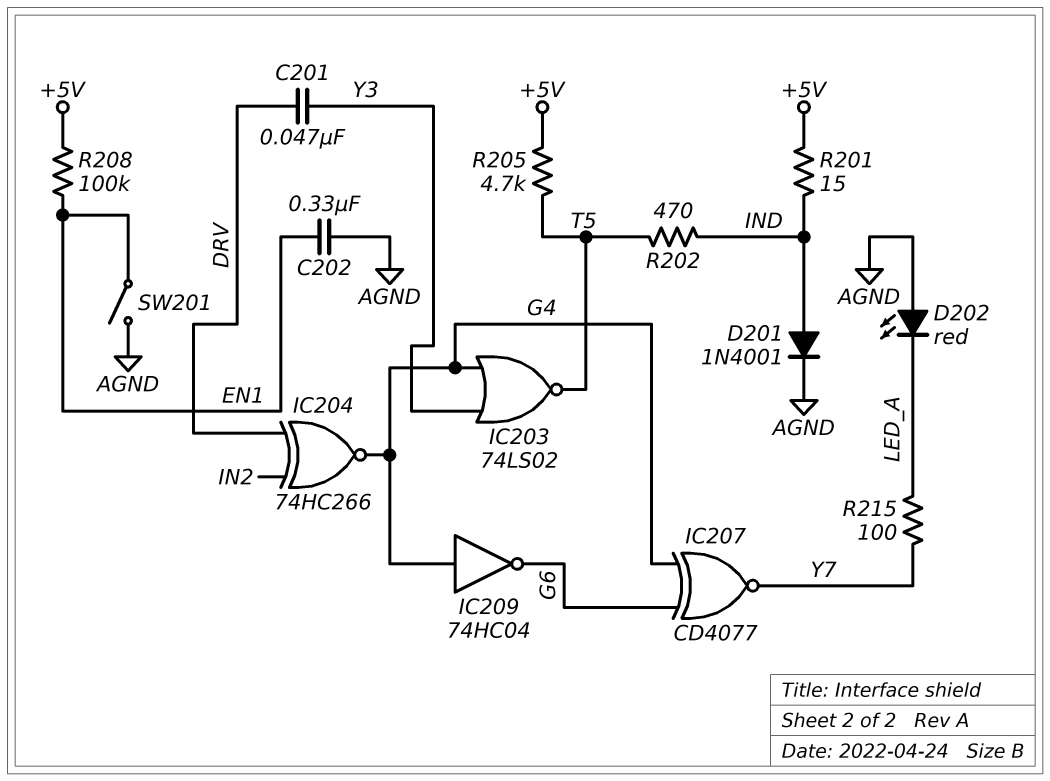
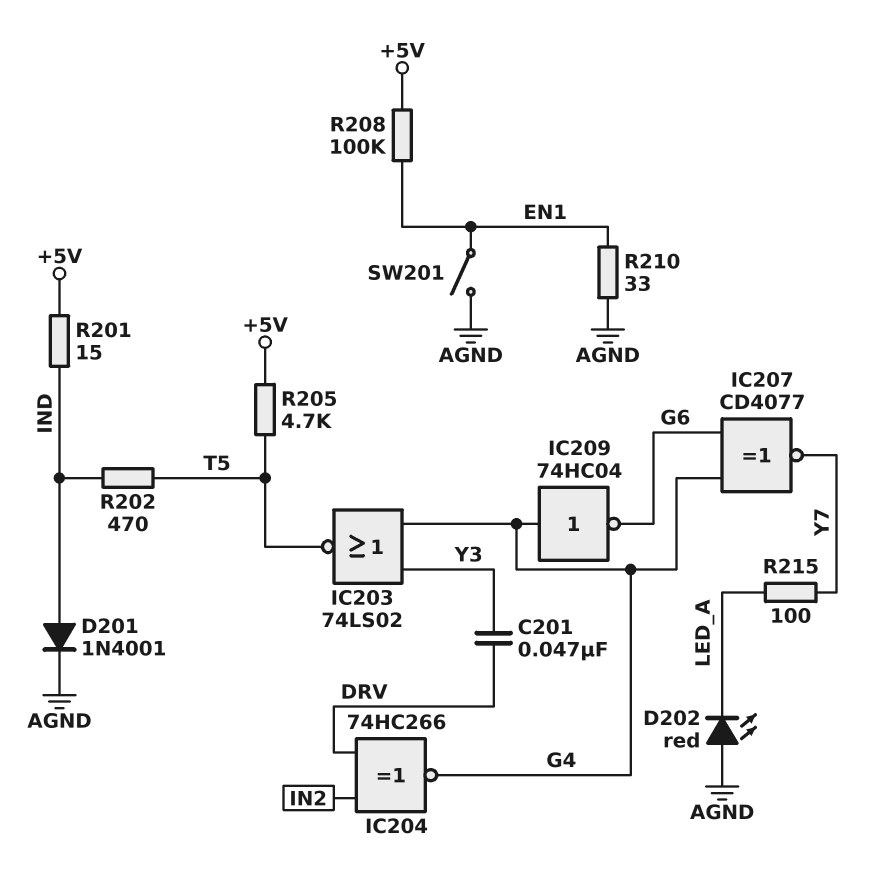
C202: 330nF (AGND, EN1) -> none
R210: none -> 33 (AGND, EN1)

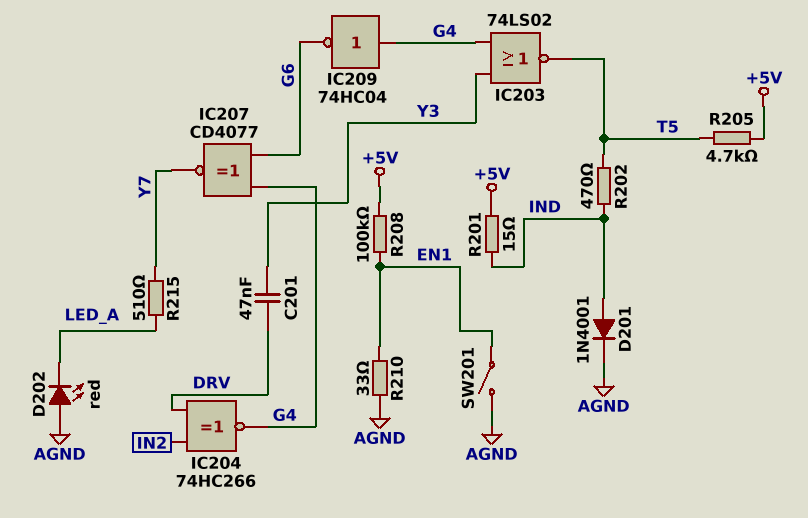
R215: 100 (LED_A, Y7) -> 510 (LED_A, Y7)

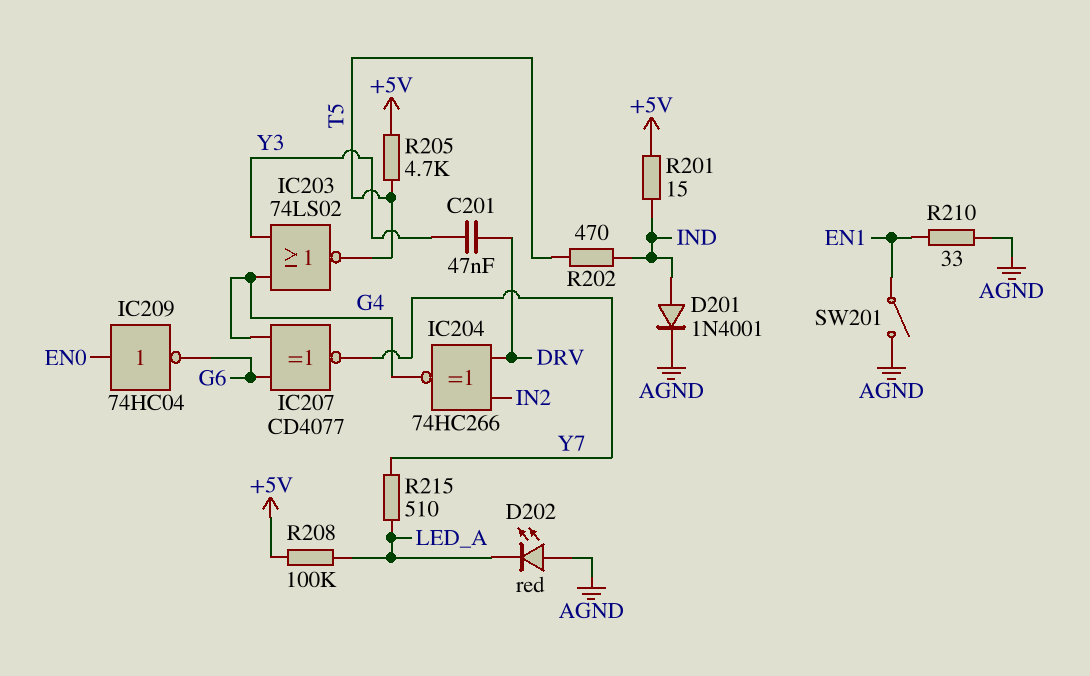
IC209: NOT 74HC04 (in G4, out G6) -> NOT 74HC04 (in EN0, out G6)
R208: 100k (+5V, EN1) -> 100k (+5V, LED_A)

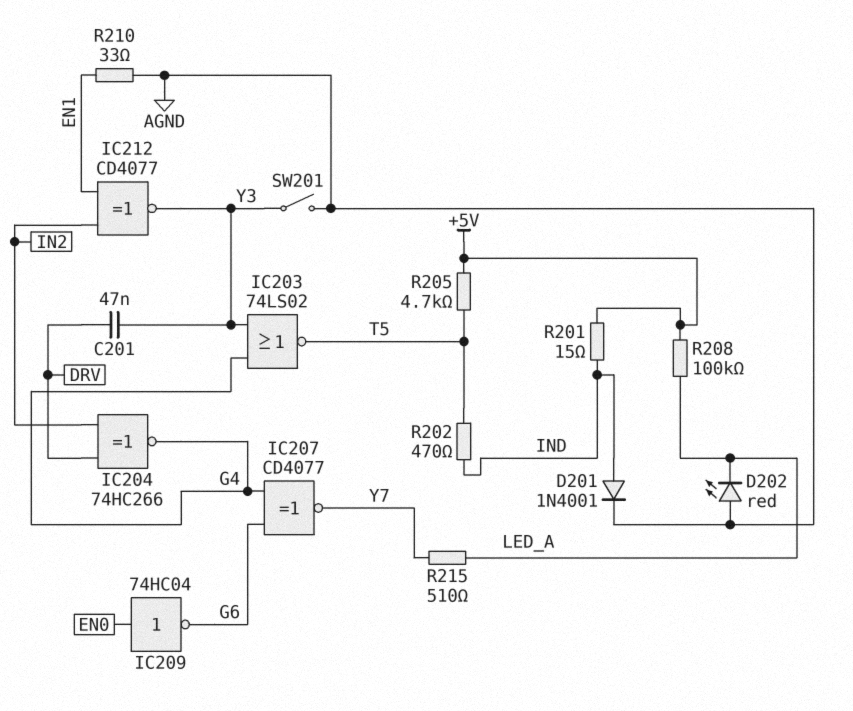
IC212: none -> XNOR CD4077 (in EN1, in IN2, out Y3)
SW201: switch (AGND, EN1) -> switch (AGND, Y3)

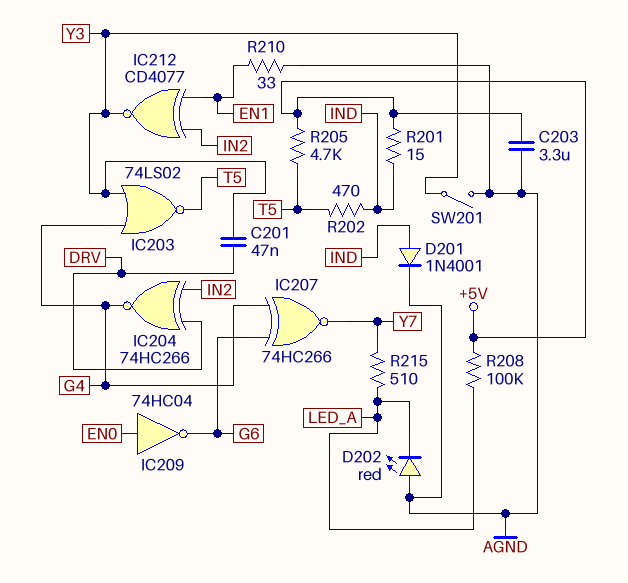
C203: none -> 3.3uF (+5V, AGND)
IC207: XNOR CD4077 (in G4, in G6, out Y7) -> XNOR 74HC266 (in G4, in G6, out Y7)

